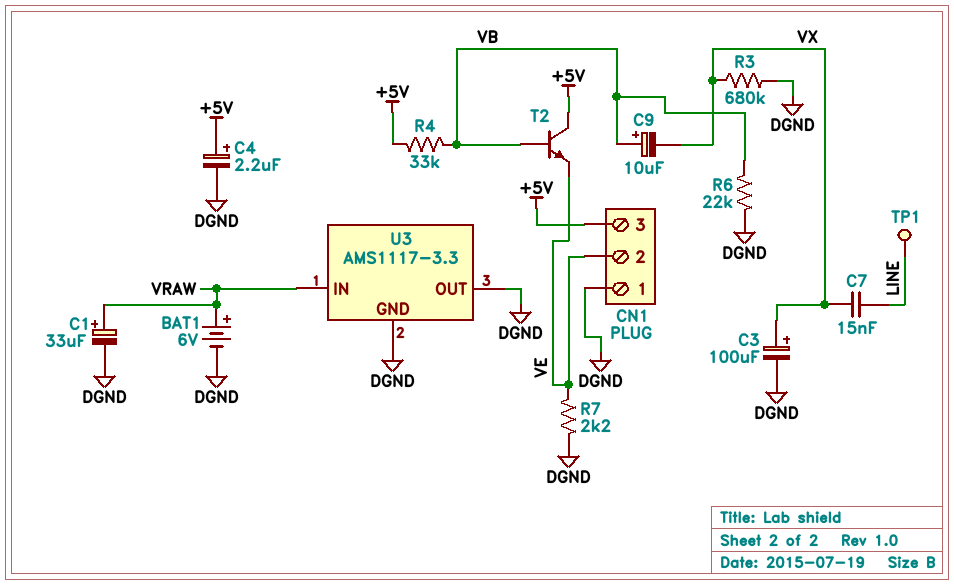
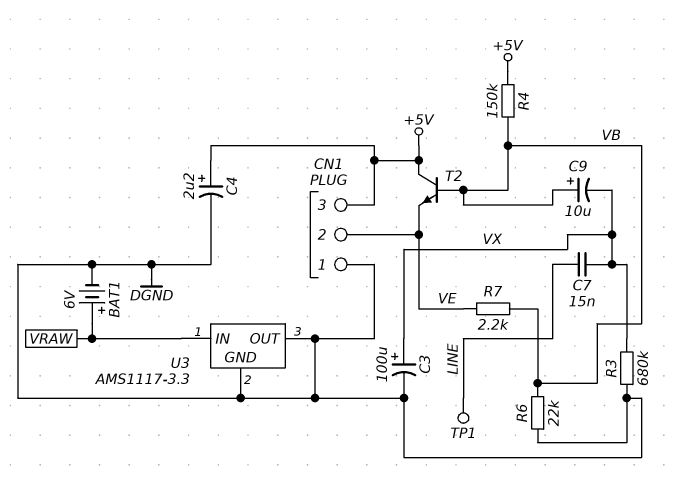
C1: 33uF (plus VRAW, minus DGND) -> none
R4: 33k (+5V, VB) -> 150k (+5V, VB)
R7: 2.2k (DGND, VE) -> 2.2k (VB, VE)

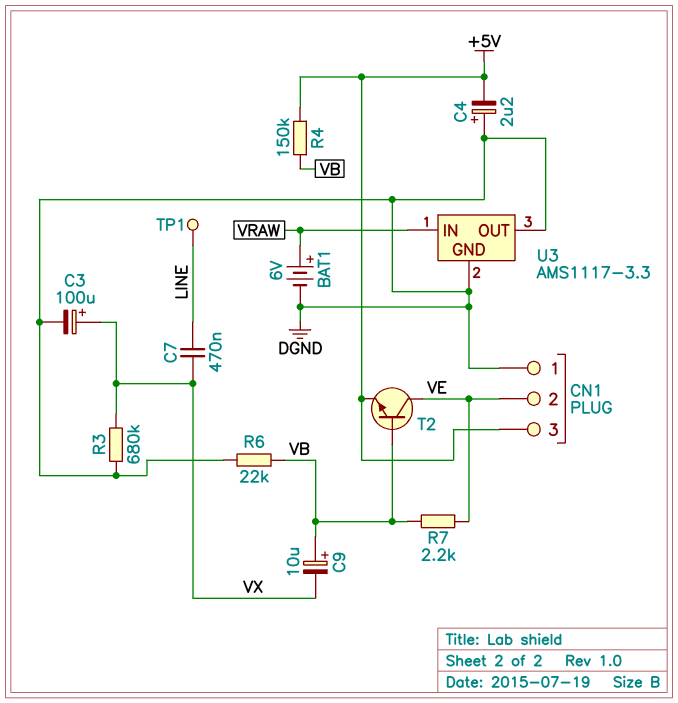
C4: 2.2uF (plus +5V, minus DGND) -> 2.2uF (plus DGND, minus +5V)
C7: 15nF (LINE, VX) -> 470nF (LINE, VX)
T2: NPN (B VB, C +5V, E VE) -> NPN (B VB, C VE, E +5V)

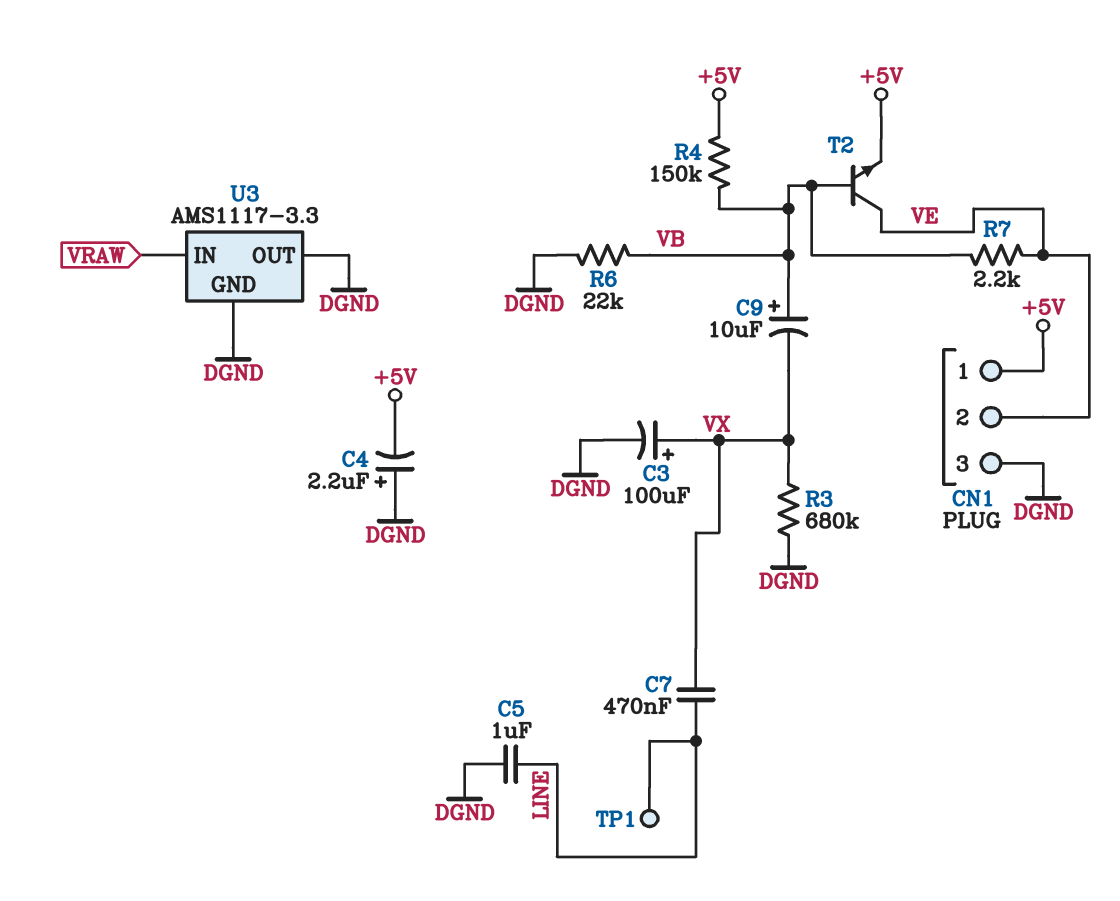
BAT1: 6V (plus VRAW, minus DGND) -> none
C5: none -> 1uF (DGND, LINE)
CN1 pin 1: DGND -> +5V
CN1 pin 3: +5V -> DGND

